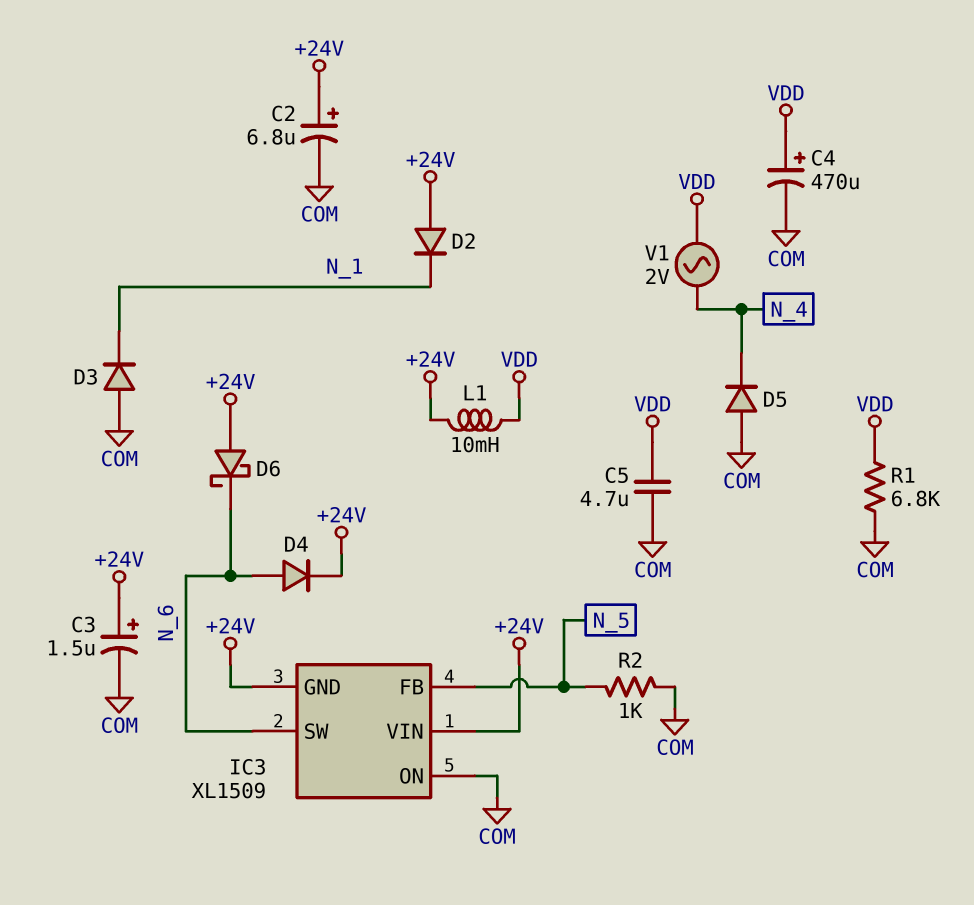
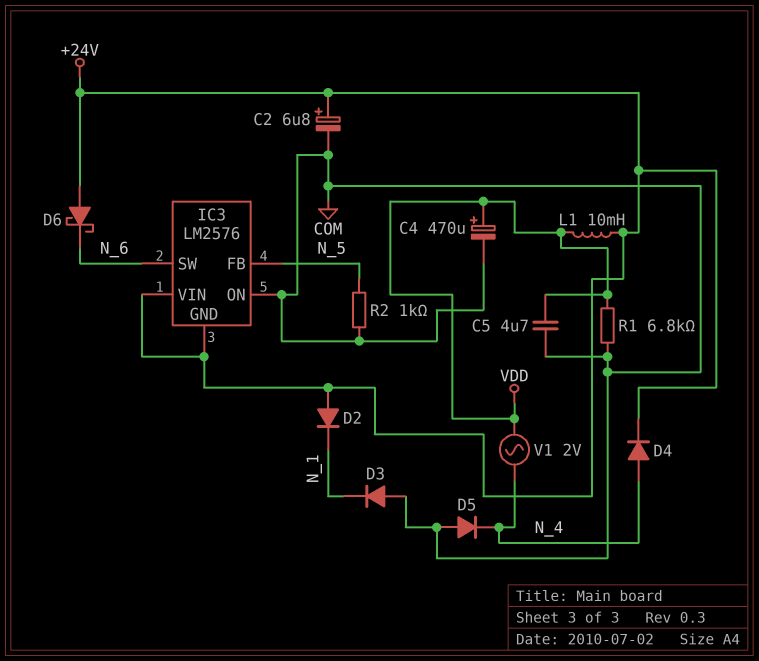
C3: 1.5uF (plus +24V, minus COM) -> none
D4: diode (A N_6, K +24V) -> diode (A N_4, K +24V)
IC3: XL1509 -> LM2576

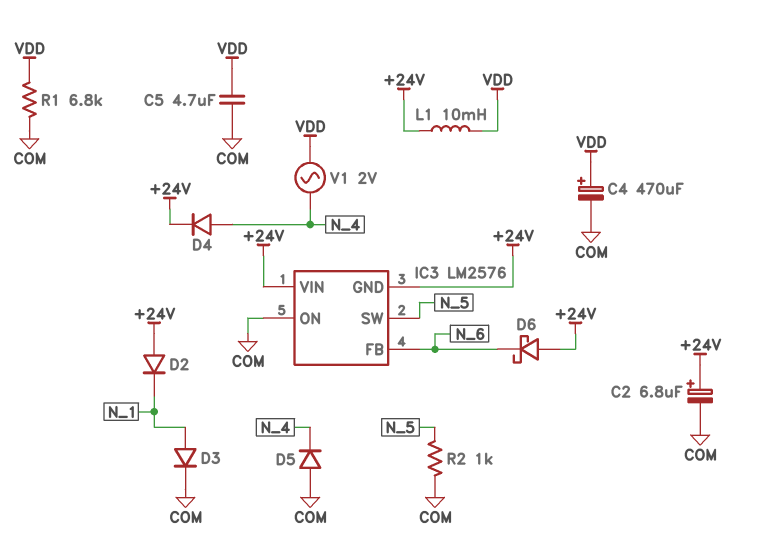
D3: diode (A COM, K N_1) -> diode (A N_1, K COM)
IC3 pin FB: N_5 -> N_6
IC3 pin SW: N_6 -> N_5

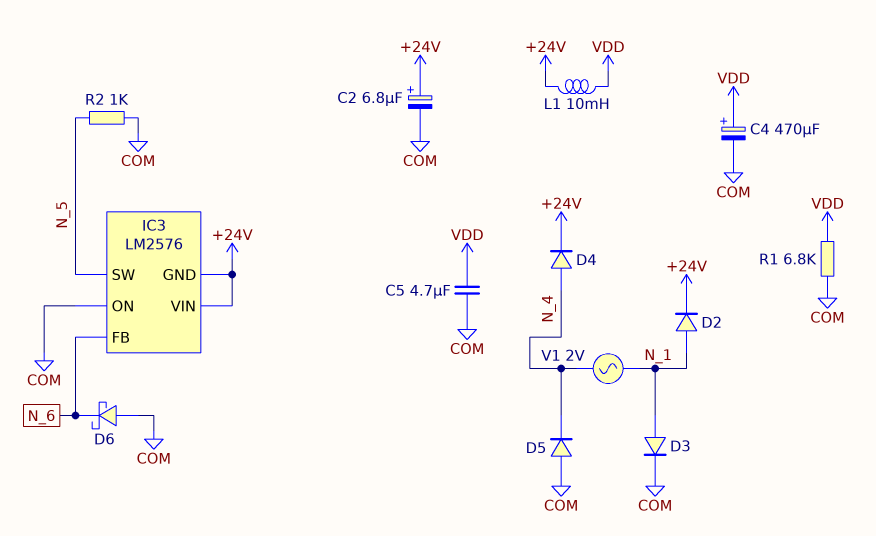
D2: diode (A +24V, K N_1) -> diode (A N_1, K +24V)
D6: schottky (A +24V, K N_6) -> schottky (A COM, K N_6)
V1: AC 2V (N_4, VDD) -> AC 2V (N_1, N_4)

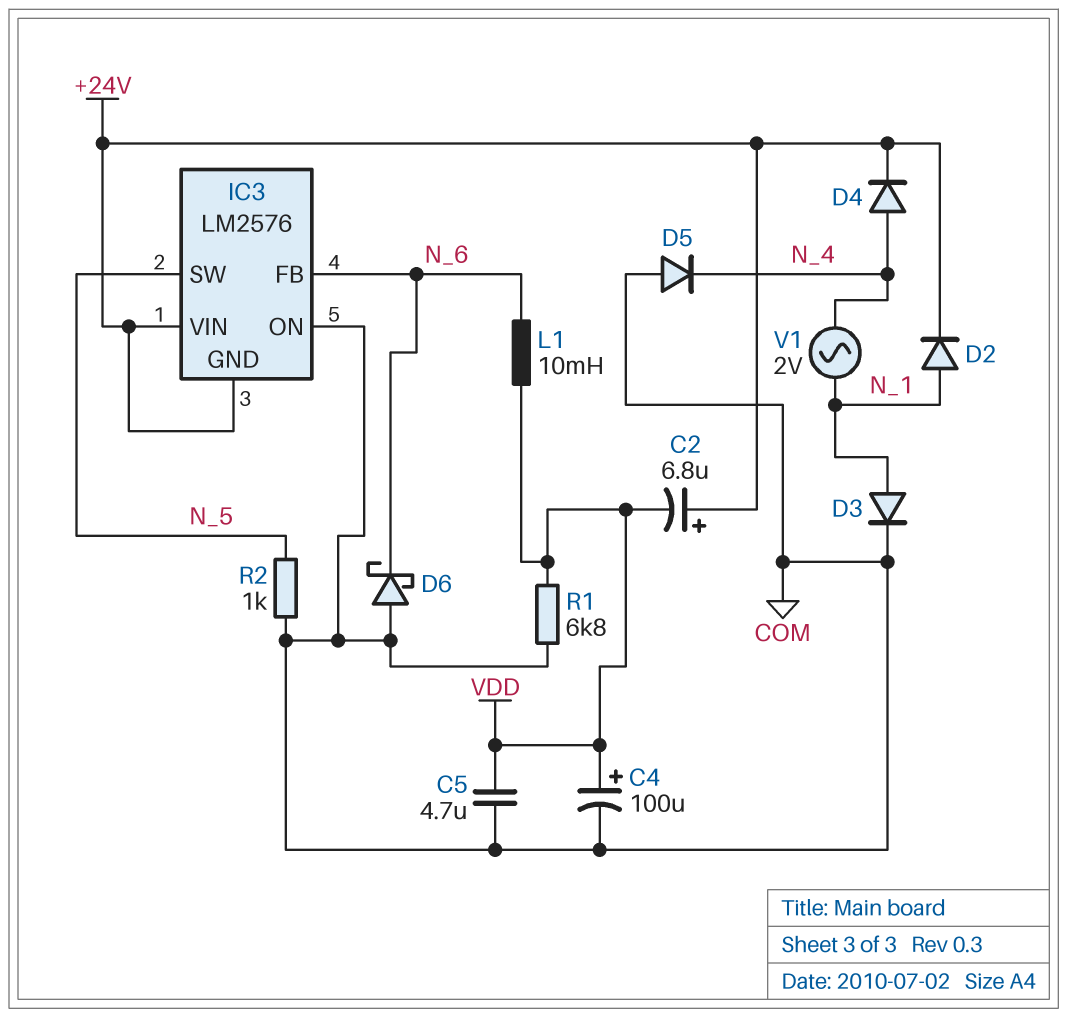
C2: 6.8uF (plus +24V, minus COM) -> 6.8uF (plus +24V, minus VDD)
C4: 470uF (plus VDD, minus COM) -> 100uF (plus VDD, minus COM)
L1: 10mH (+24V, VDD) -> 10mH (N_6, VDD)

